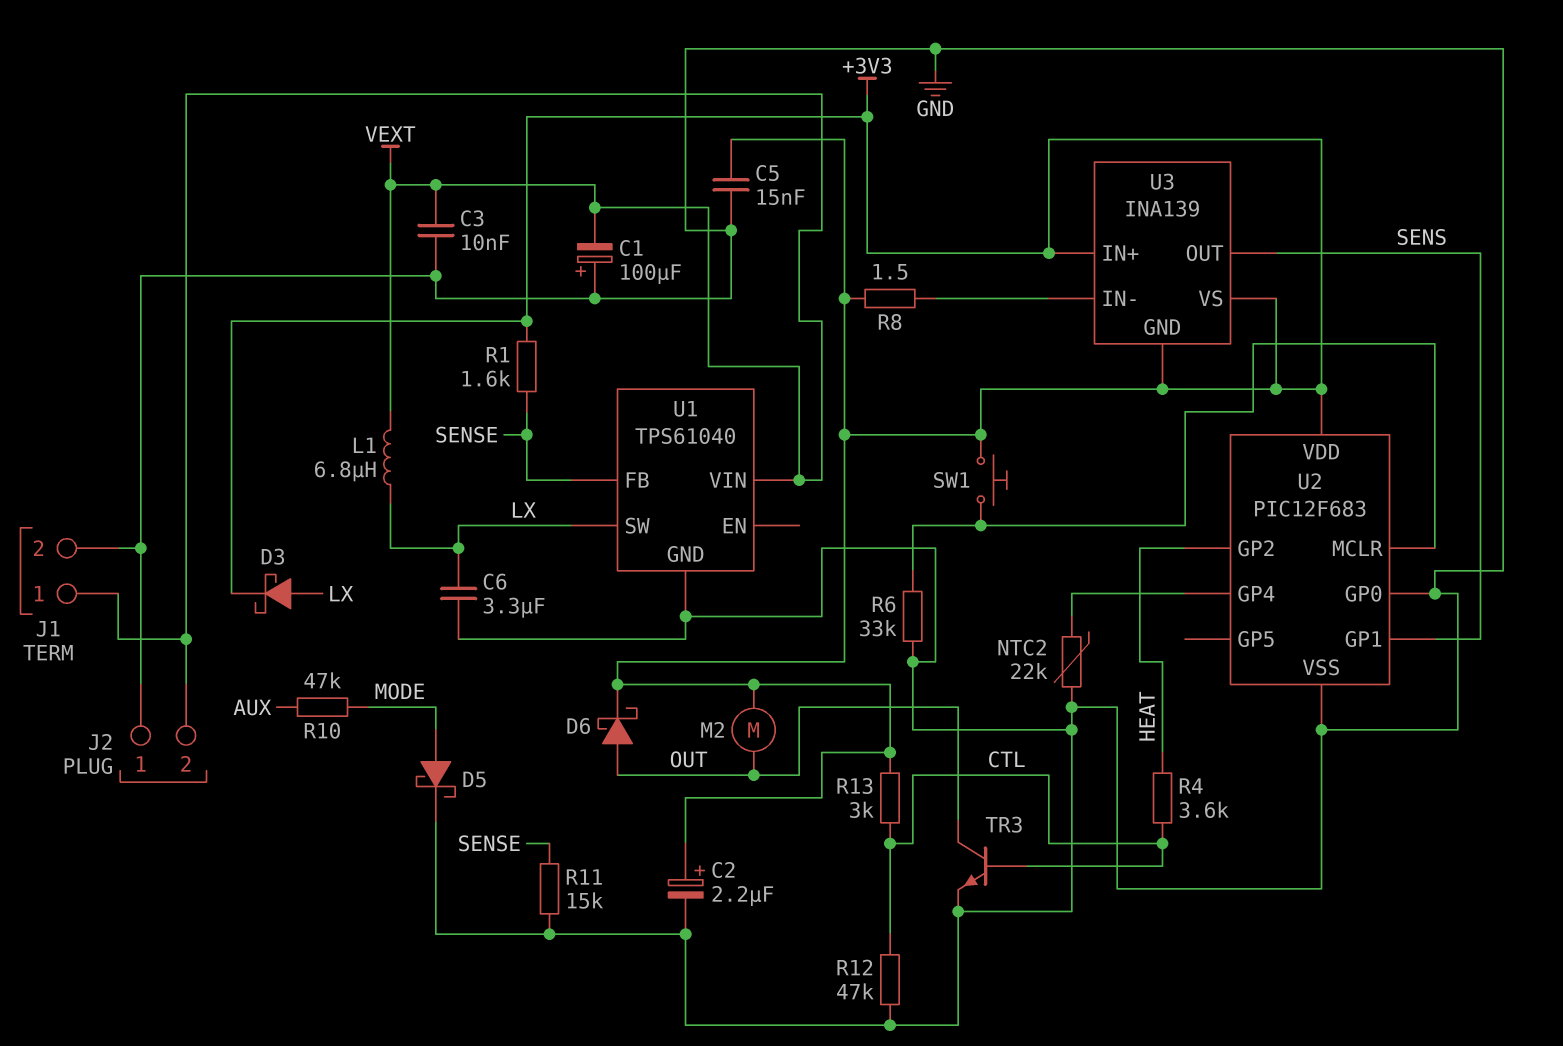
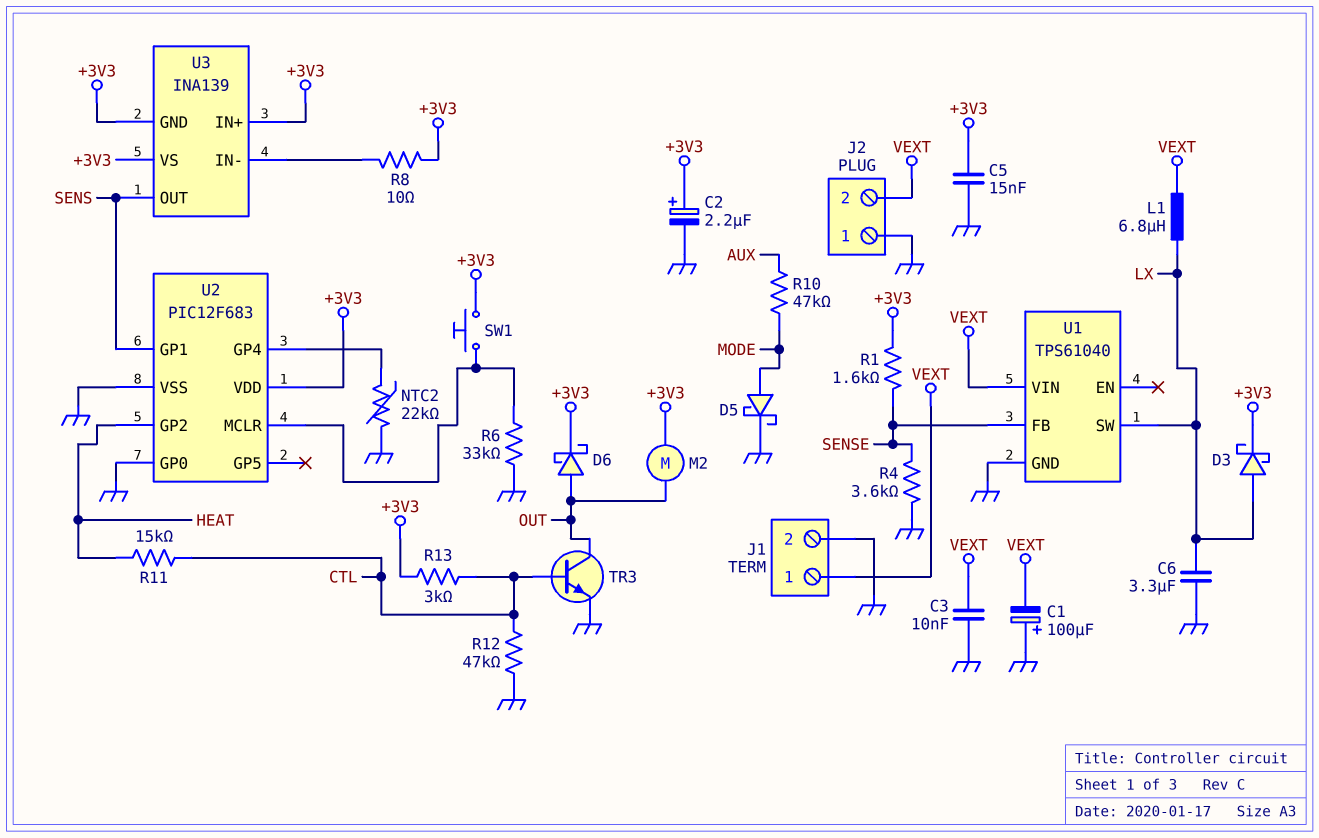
R4: 3.6k (CTL, HEAT) -> 3.6k (GND, SENSE)
R8: 1.5 (+3V3, U3/IN-) -> 10 (+3V3, U3/IN-)
R11: 15k (GND, SENSE) -> 15k (CTL, HEAT)

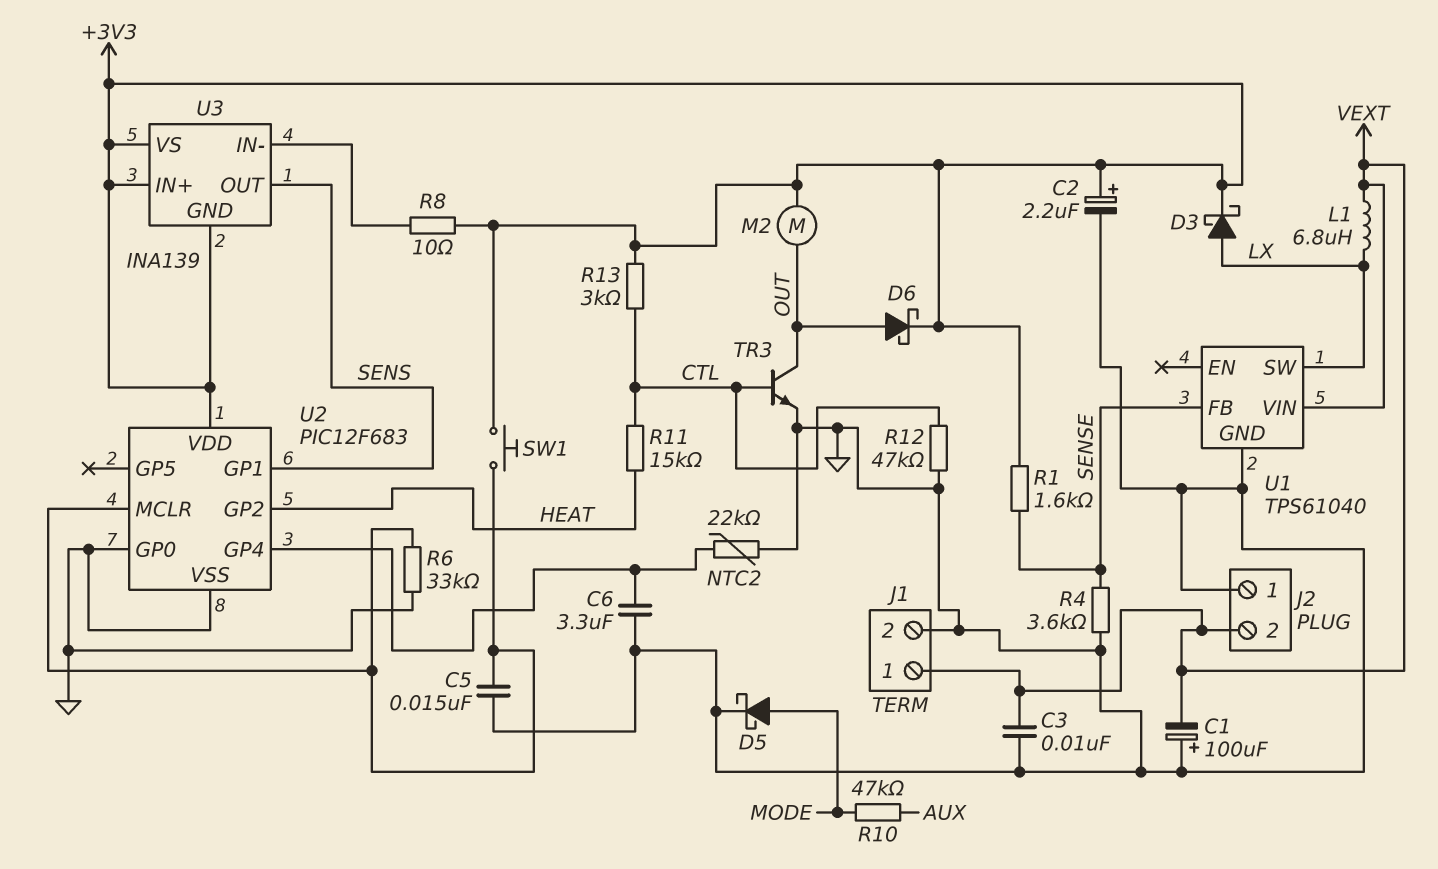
C5: 15nF (+3V3, GND) -> 15nF (GND, U2/MCLR)
C6: 3.3uF (GND, LX) -> 3.3uF (GND, U2/GP4)

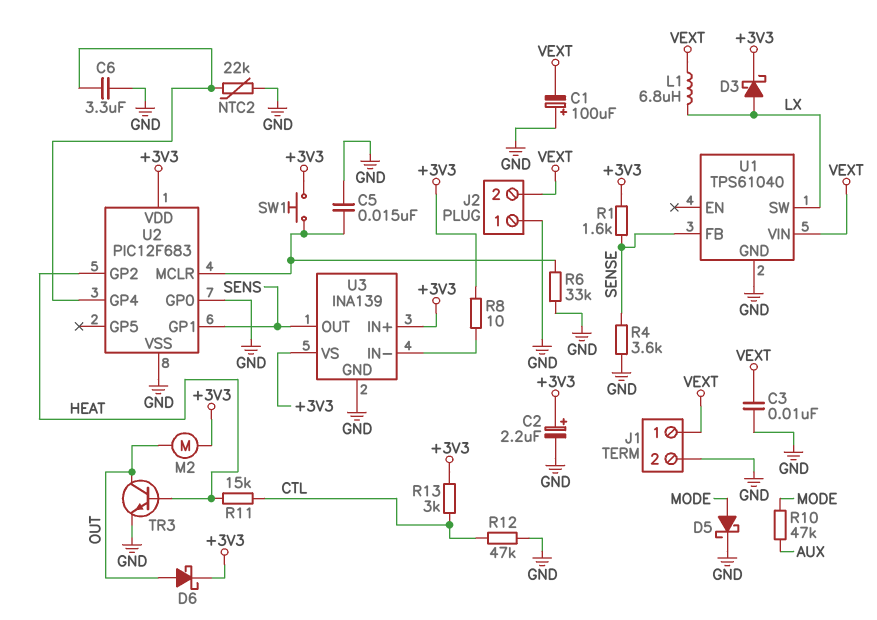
TR3: NPN (B CTL, C OUT, E GND) -> NPN (B HEAT, C OUT, E GND)
U3 pin GND: +3V3 -> GND

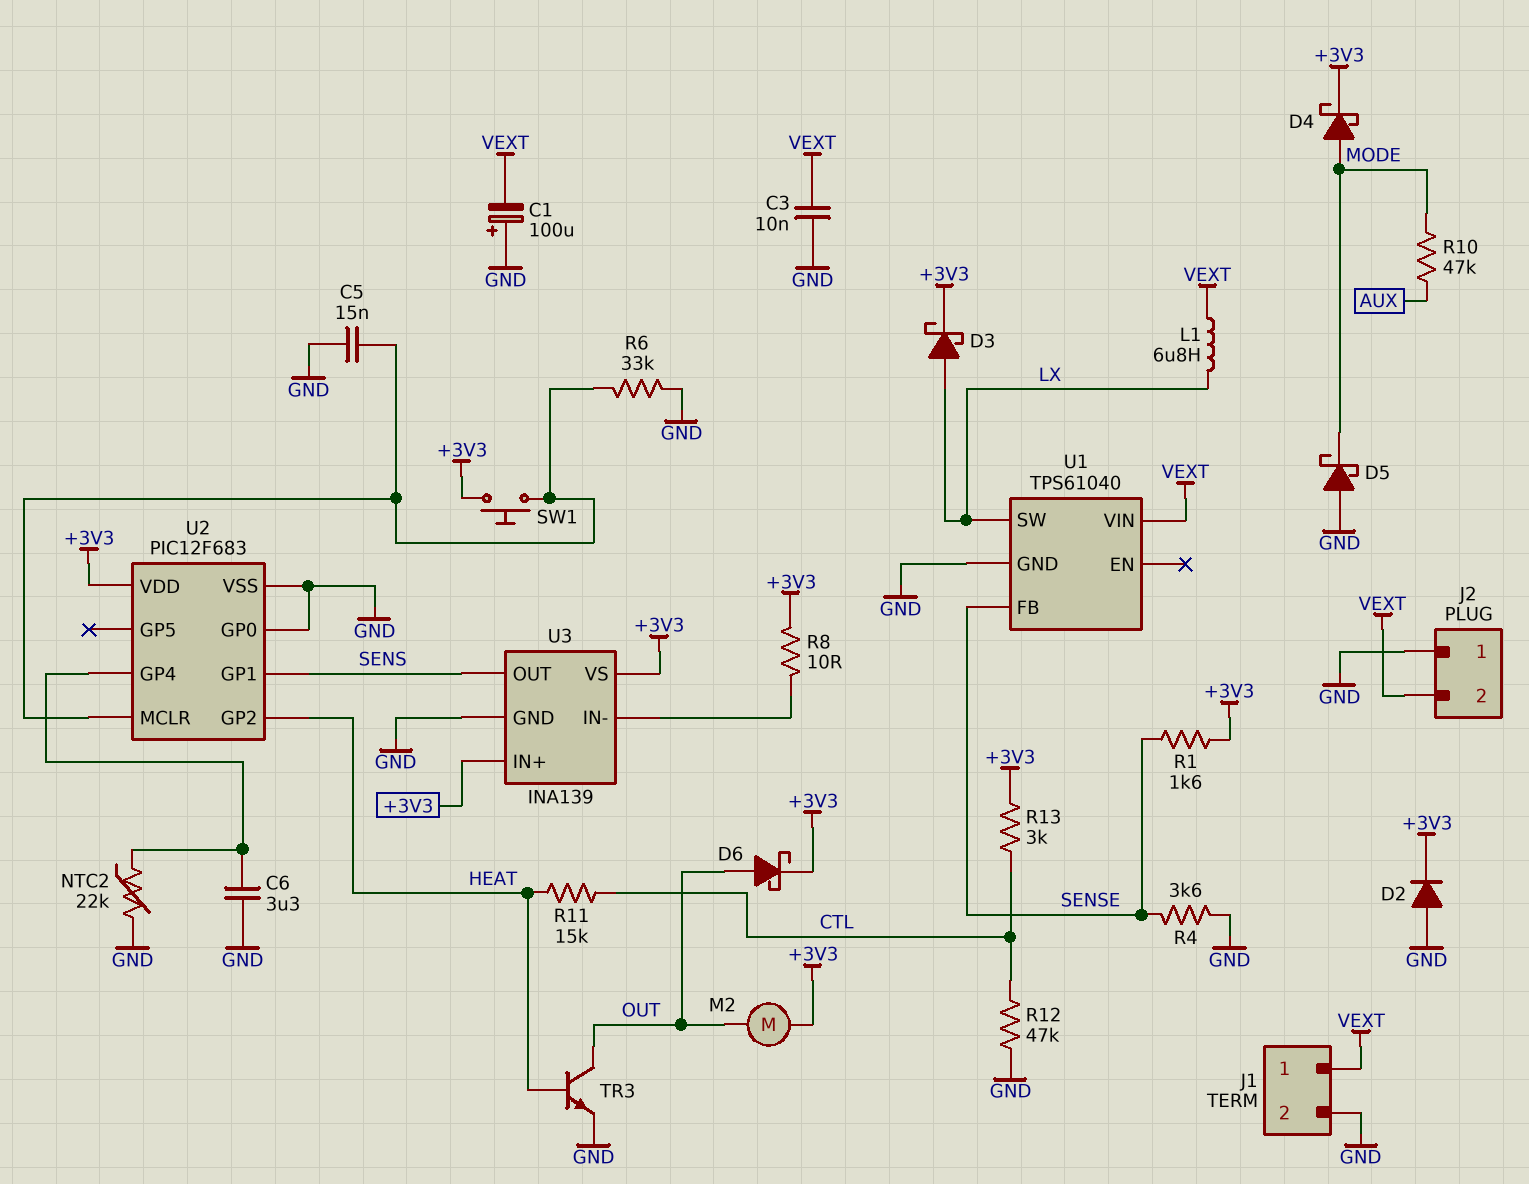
C2: 2.2uF (plus +3V3, minus GND) -> none
D2: none -> diode (A GND, K +3V3)
D4: none -> schottky (A MODE, K +3V3)
D5: schottky (A MODE, K GND) -> schottky (A GND, K MODE)

